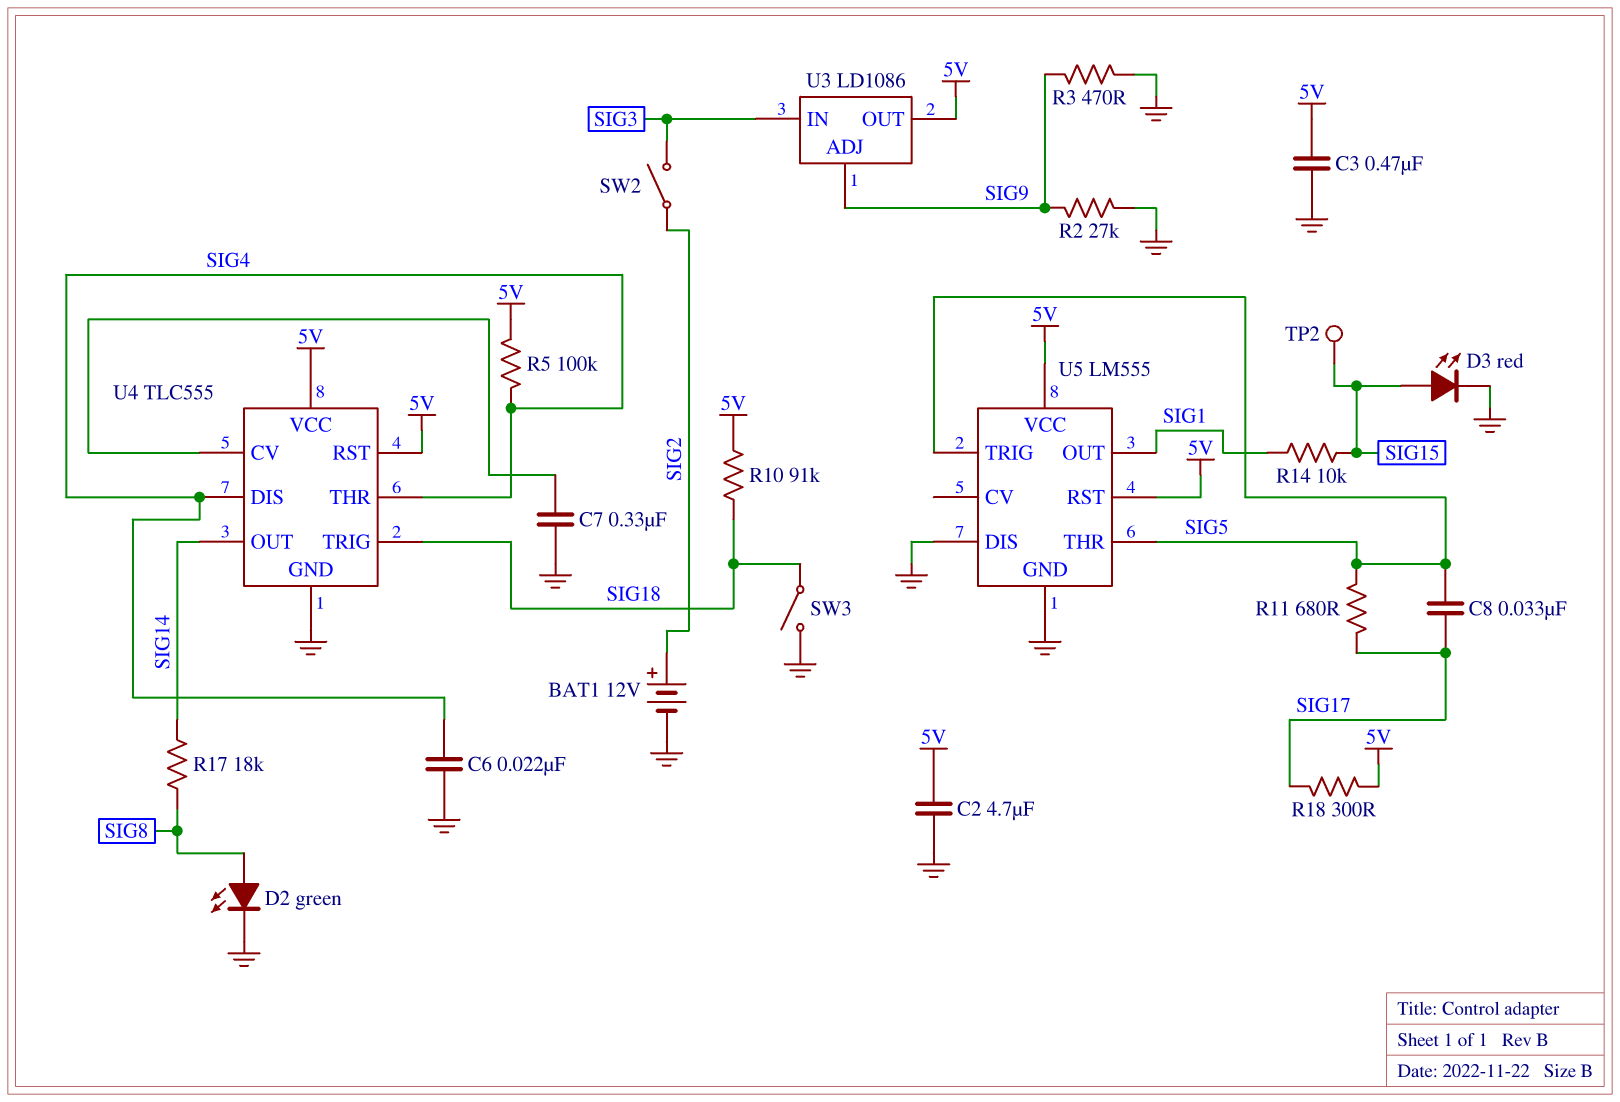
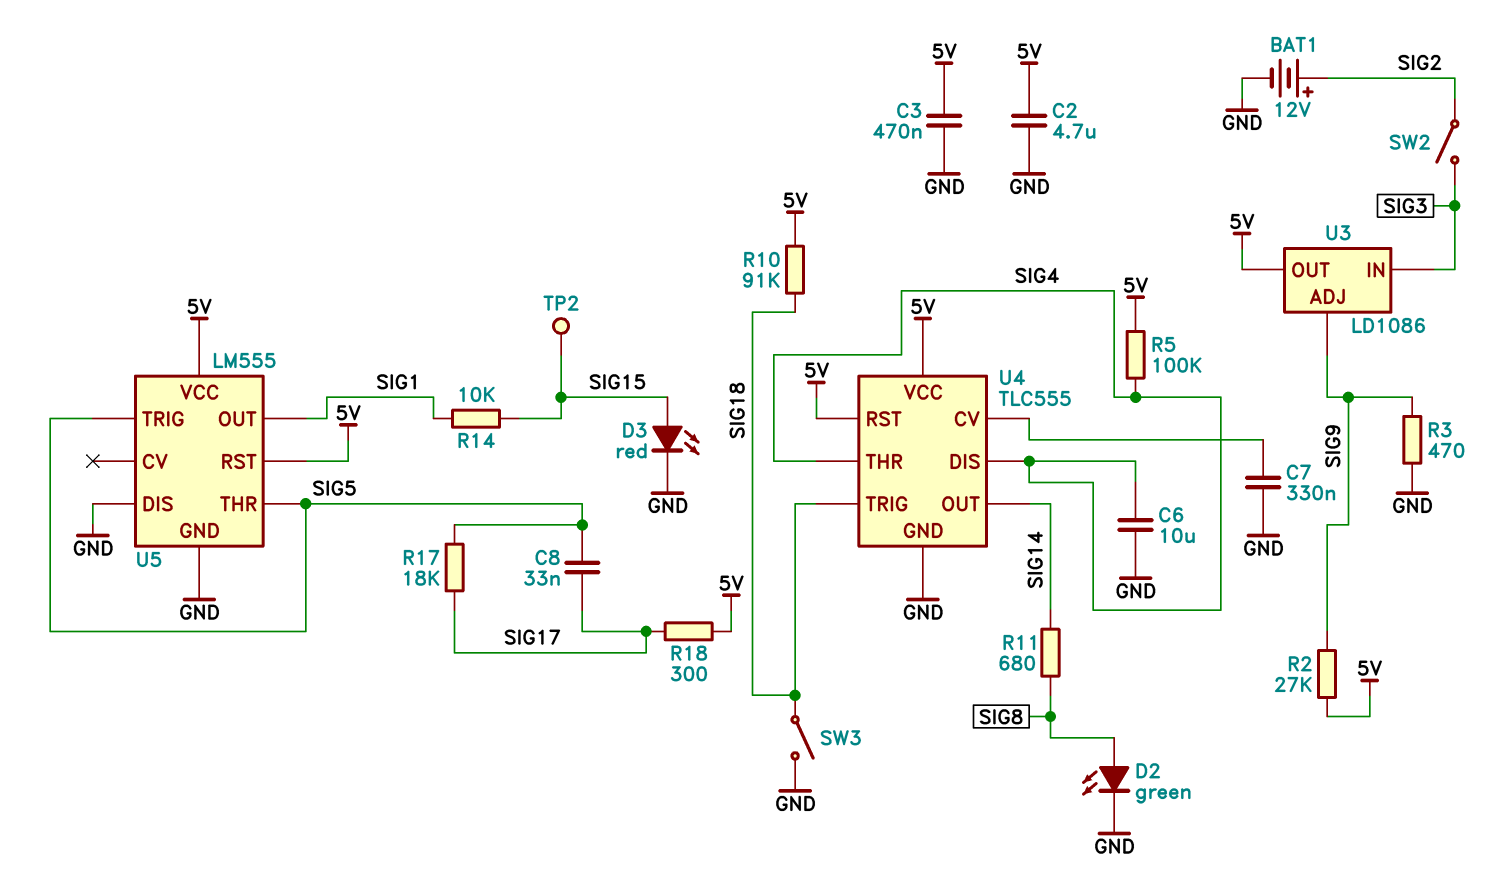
C6: 22nF (GND, SIG4) -> 10uF (GND, SIG4)
R2: 27k (GND, SIG9) -> 27k (5V, SIG9)
R11: 680 (SIG5, SIG17) -> 680 (SIG8, SIG14)
R17: 18k (SIG8, SIG14) -> 18k (SIG5, SIG17)

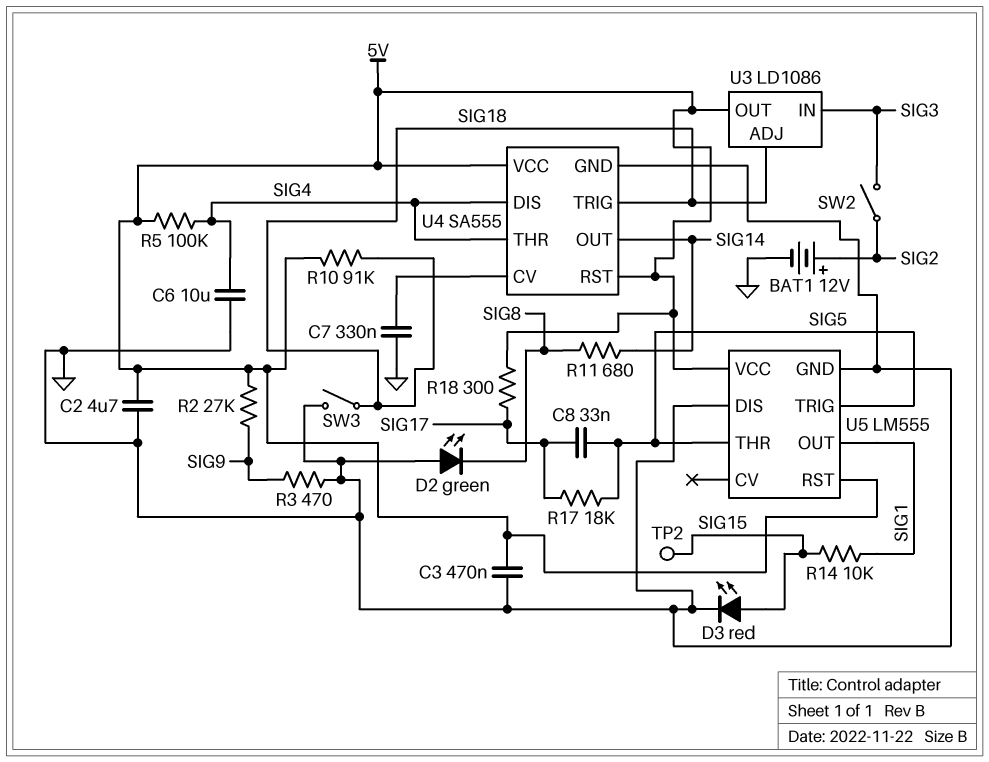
D2: LED green (A SIG8, K GND) -> LED green (A GND, K SIG8)
U3 pin ADJ: SIG9 -> SIG18
U4: TLC555 -> SA555

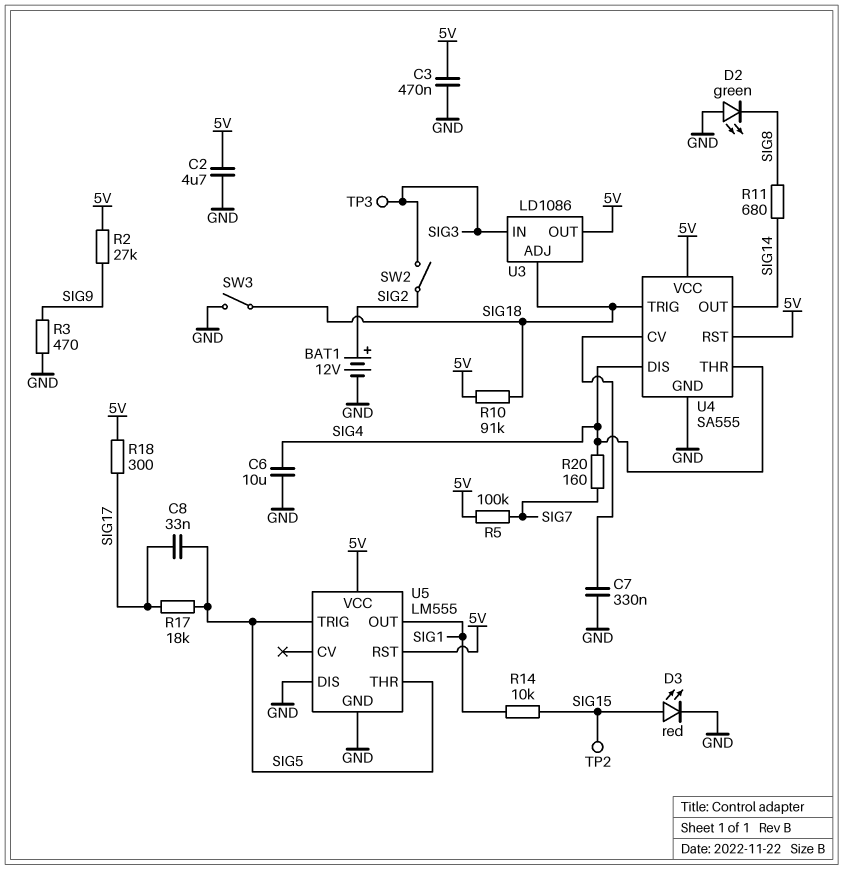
R5: 100k (5V, SIG4) -> 100k (5V, SIG7)
R20: none -> 160 (SIG4, SIG7)
TP3: none -> test point (SIG3)

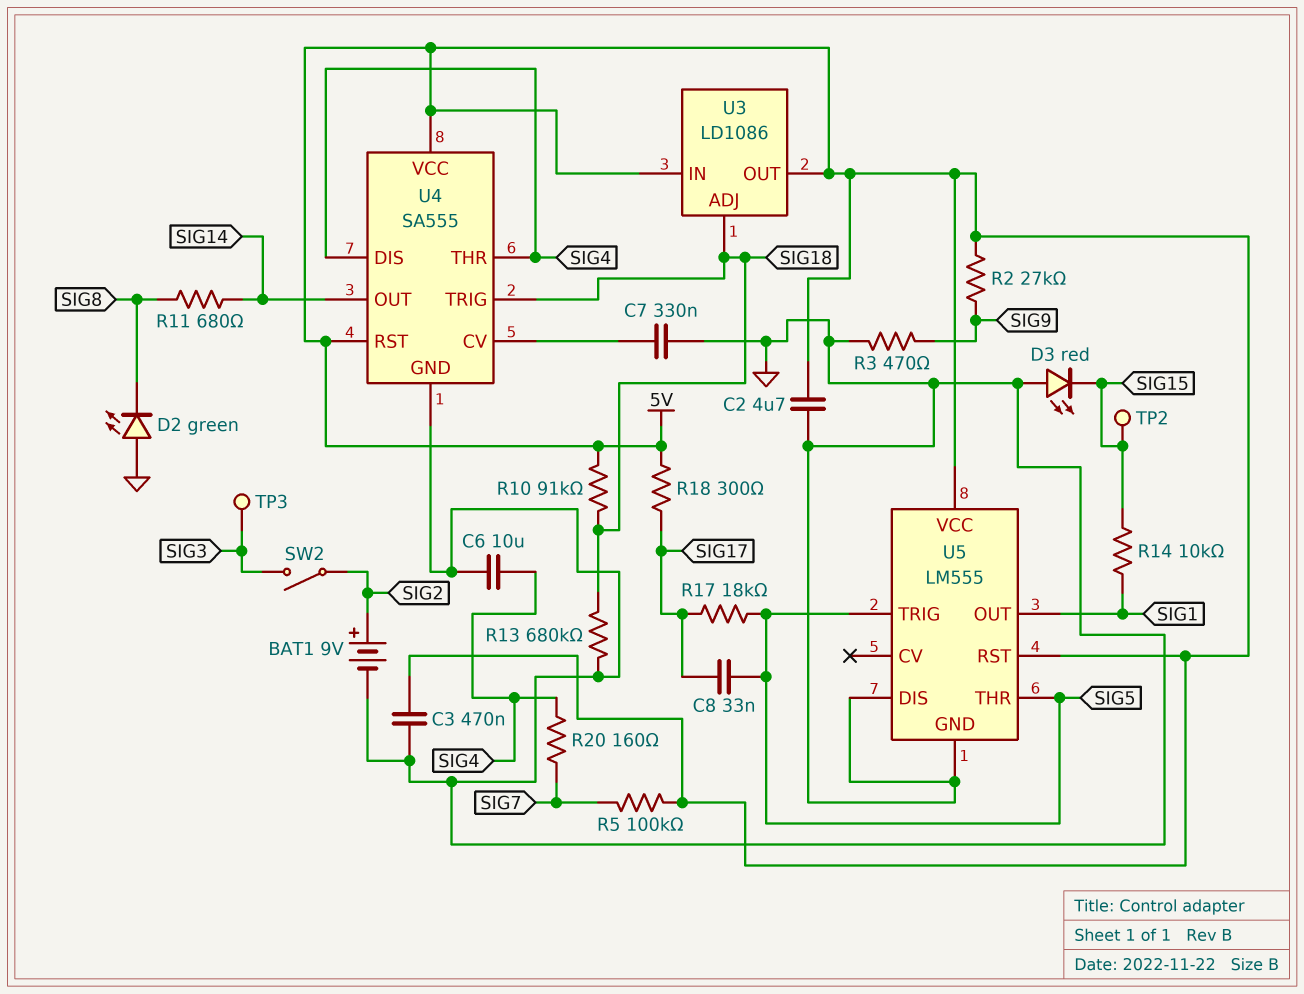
BAT1: 12V (plus SIG2, minus GND) -> 9V (plus SIG2, minus GND)
D3: LED red (A SIG15, K GND) -> LED red (A GND, K SIG15)
R13: none -> 680k (GND, SIG18)
SW3: switch (GND, SIG18) -> none
U3 pin IN: SIG3 -> 5V

